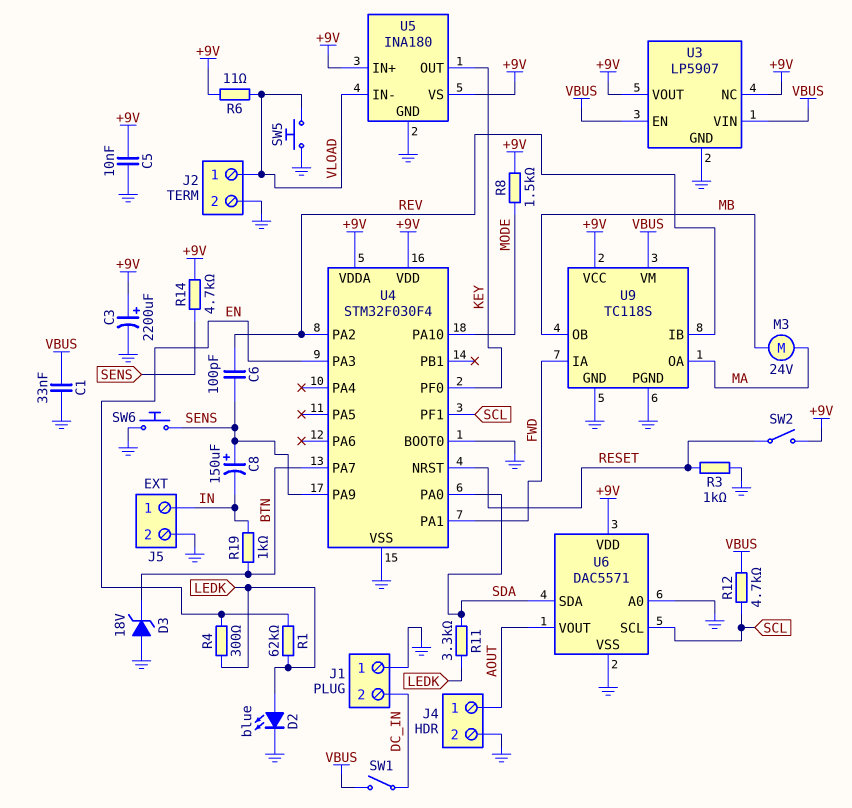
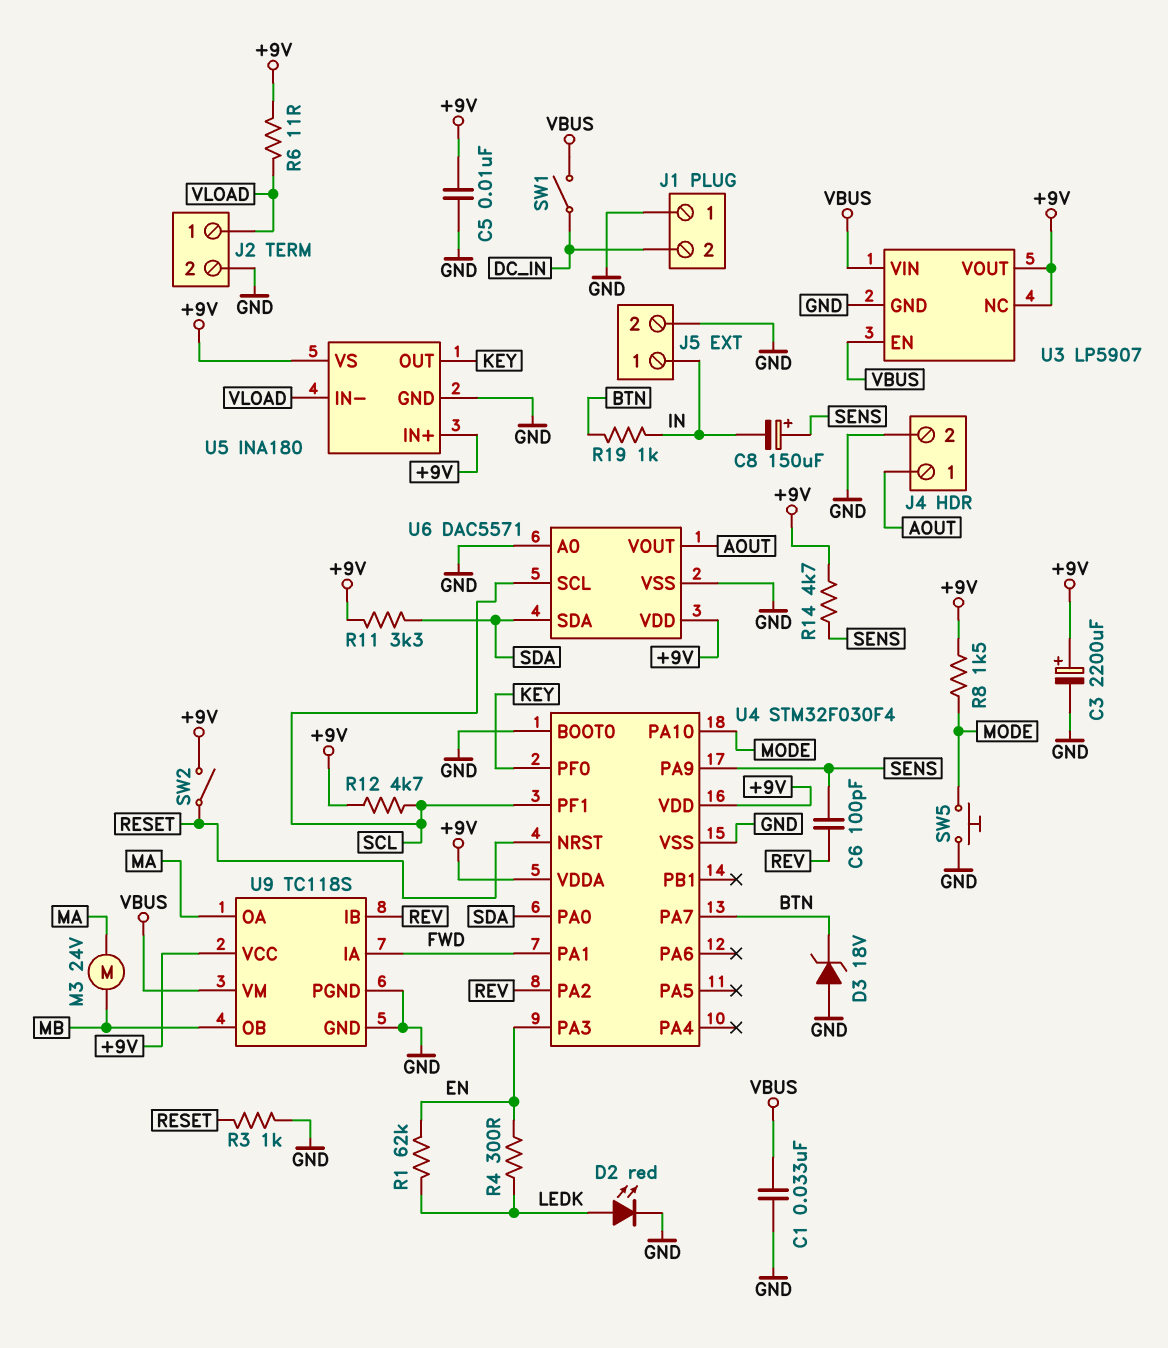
D2: LED blue (A LEDK, K GND) -> LED red (A LEDK, K GND)
R11: 3.3k (LEDK, SDA) -> 3.3k (+9V, SDA)
R12: 4.7k (SCL, VBUS) -> 4.7k (+9V, SCL)
SW5: button (GND, VLOAD) -> button (GND, MODE)
SW6: button (GND, SENS) -> none

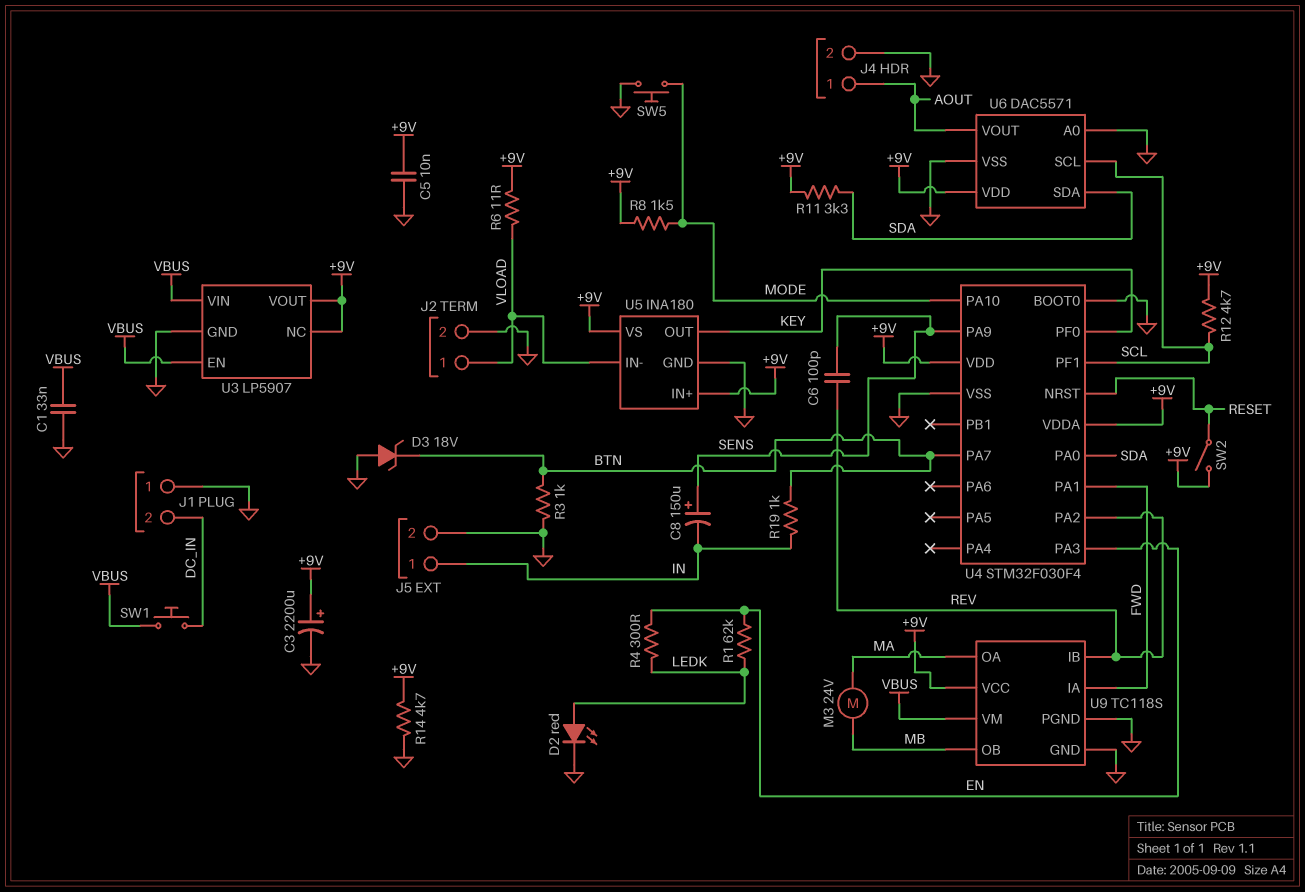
R3: 1k (GND, RESET) -> 1k (BTN, GND)
R14: 4.7k (+9V, SENS) -> 4.7k (+9V, GND)
SW1: switch (DC_IN, VBUS) -> button (DC_IN, VBUS)

